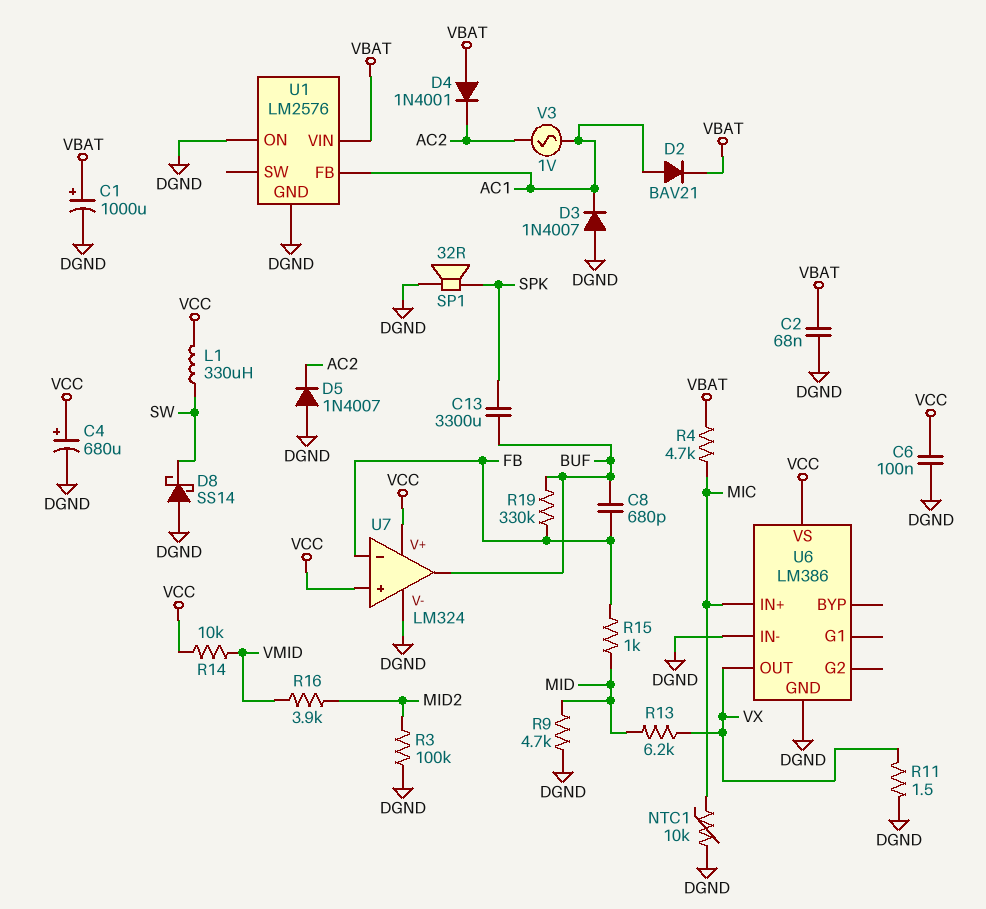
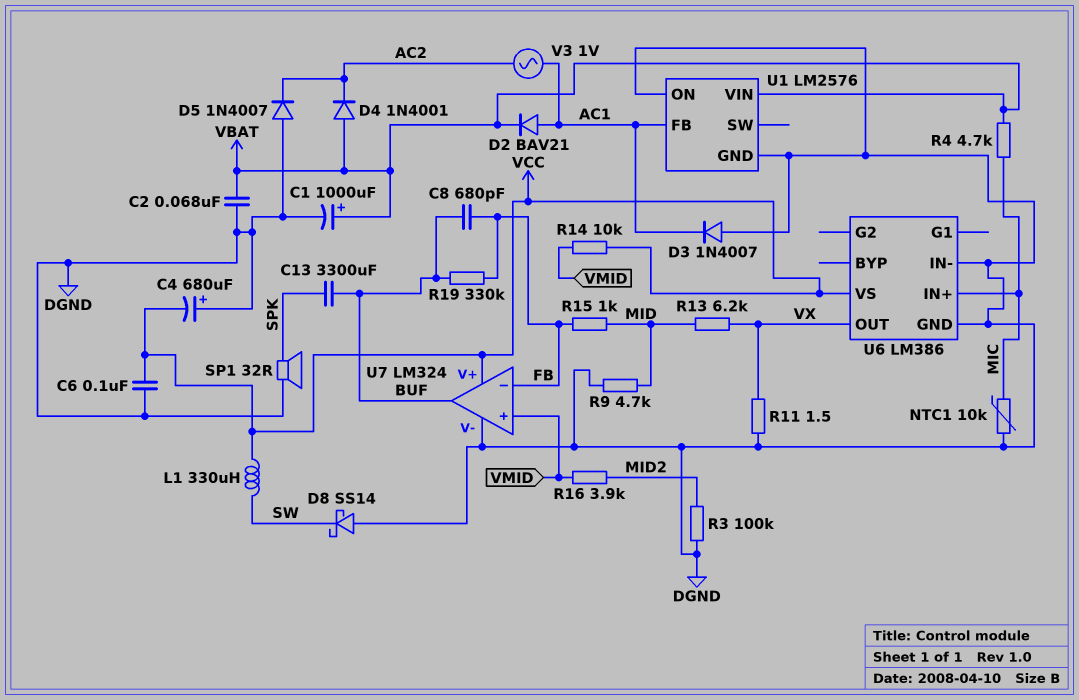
C4: 680uF (plus VCC, minus DGND) -> 680uF (plus DGND, minus VCC)
U7 pin in+: VCC -> VMID

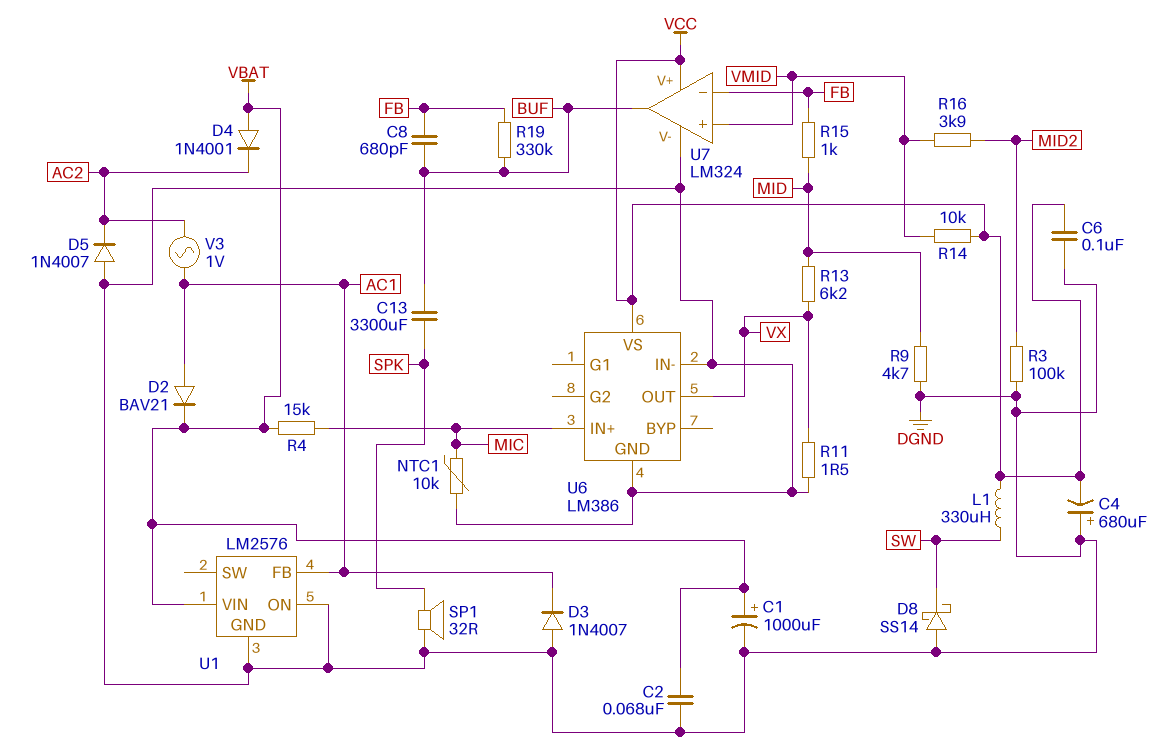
R4: 4.7k (MIC, VBAT) -> 15k (MIC, VBAT)

